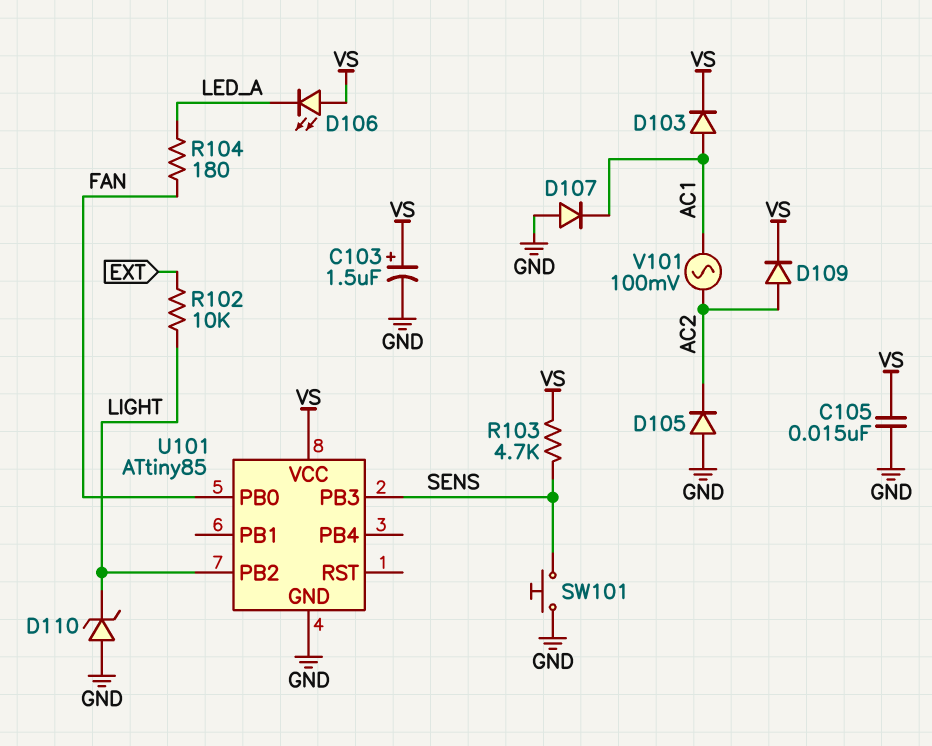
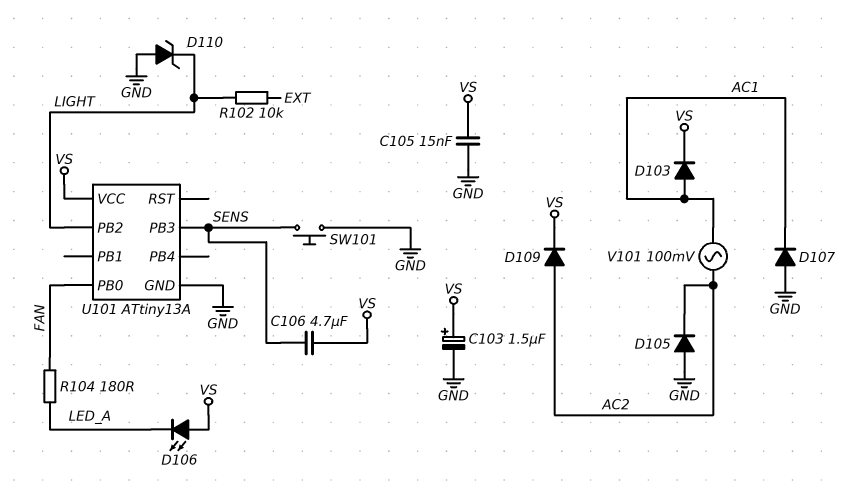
C106: none -> 4.7uF (SENS, VS)
R103: 4.7k (SENS, VS) -> none
U101: ATtiny85 -> ATtiny13A

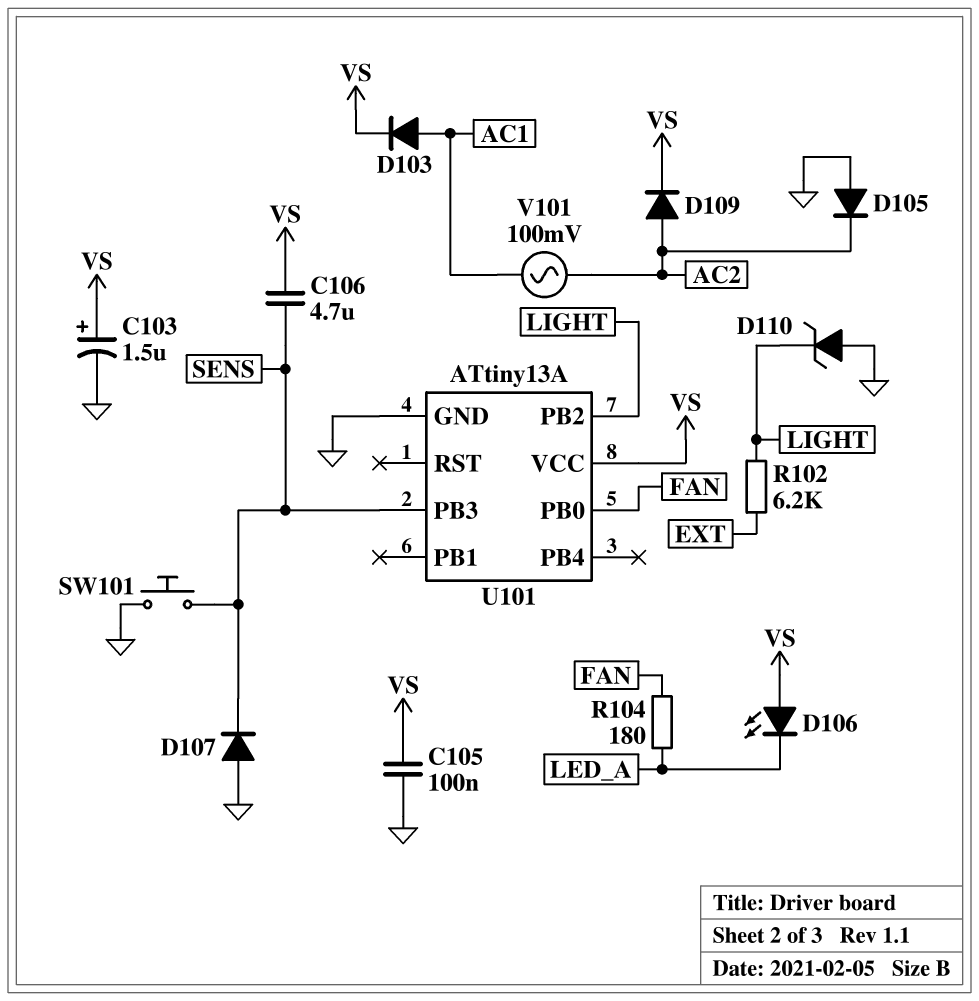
C105: 15nF (GND, VS) -> 100nF (GND, VS)
D107: diode (A GND, K AC1) -> diode (A GND, K SENS)
R102: 10k (EXT, LIGHT) -> 6.2k (EXT, LIGHT)

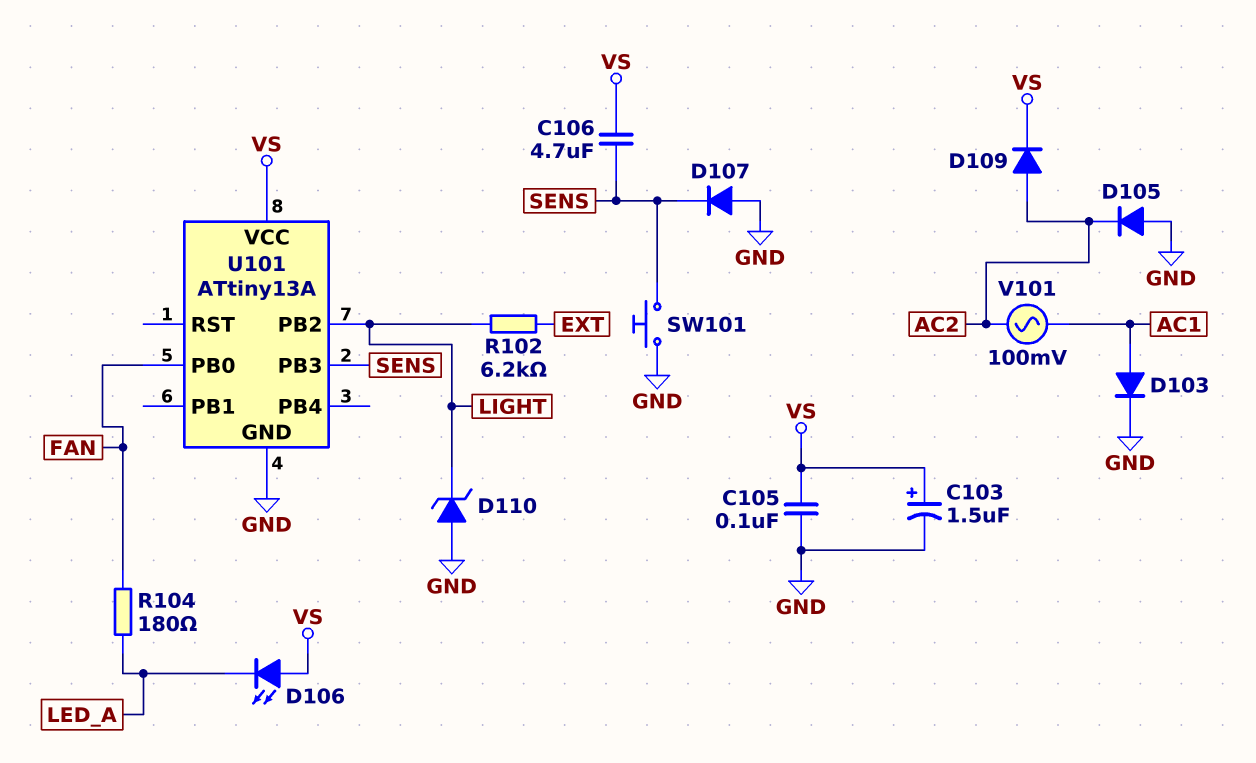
D103: diode (A AC1, K VS) -> diode (A AC1, K GND)

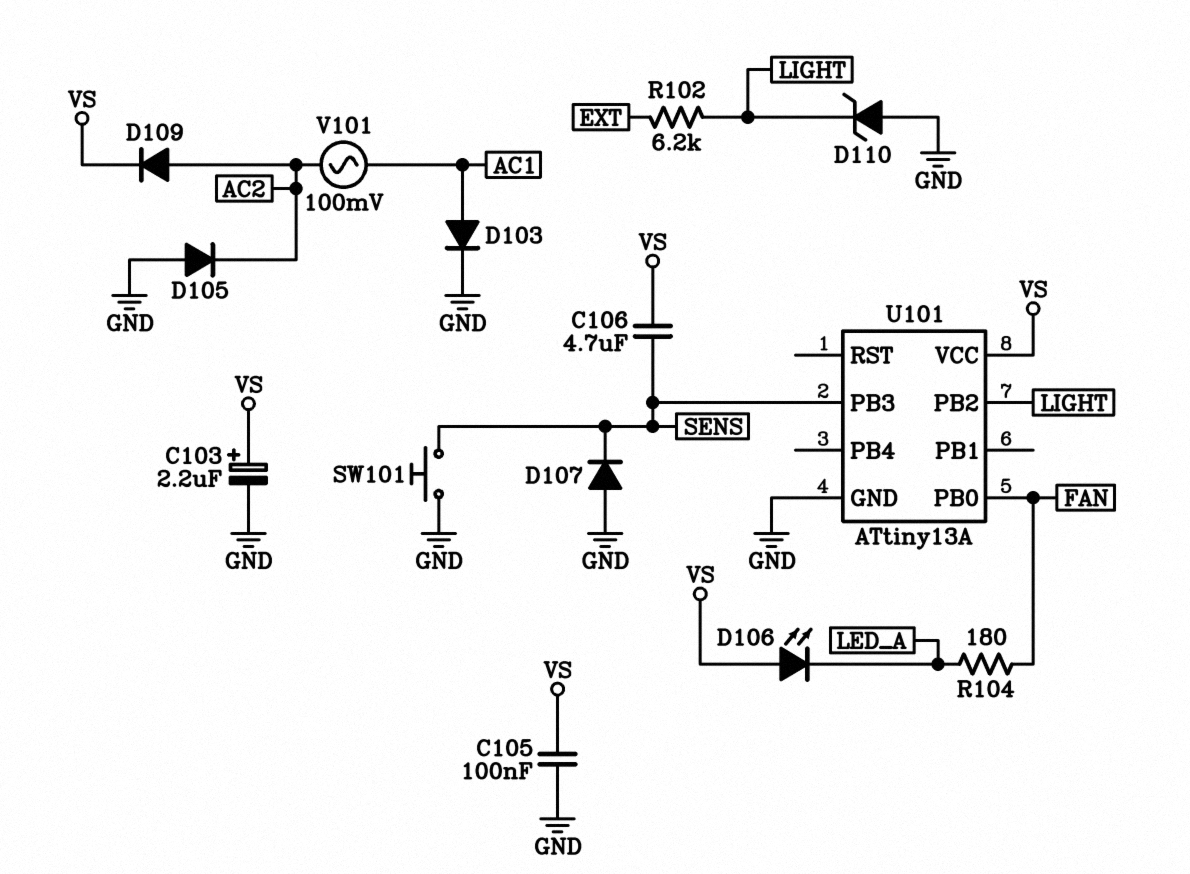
C103: 1.5uF (plus VS, minus GND) -> 2.2uF (plus VS, minus GND)

